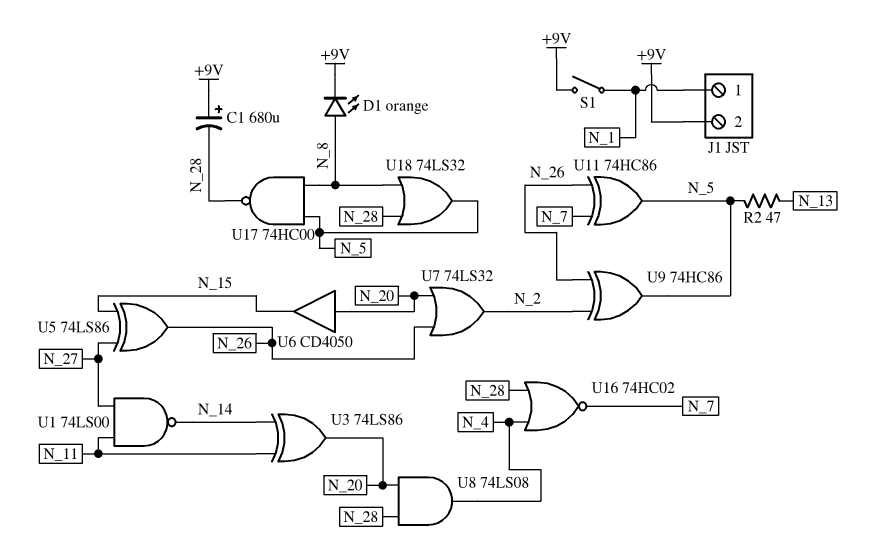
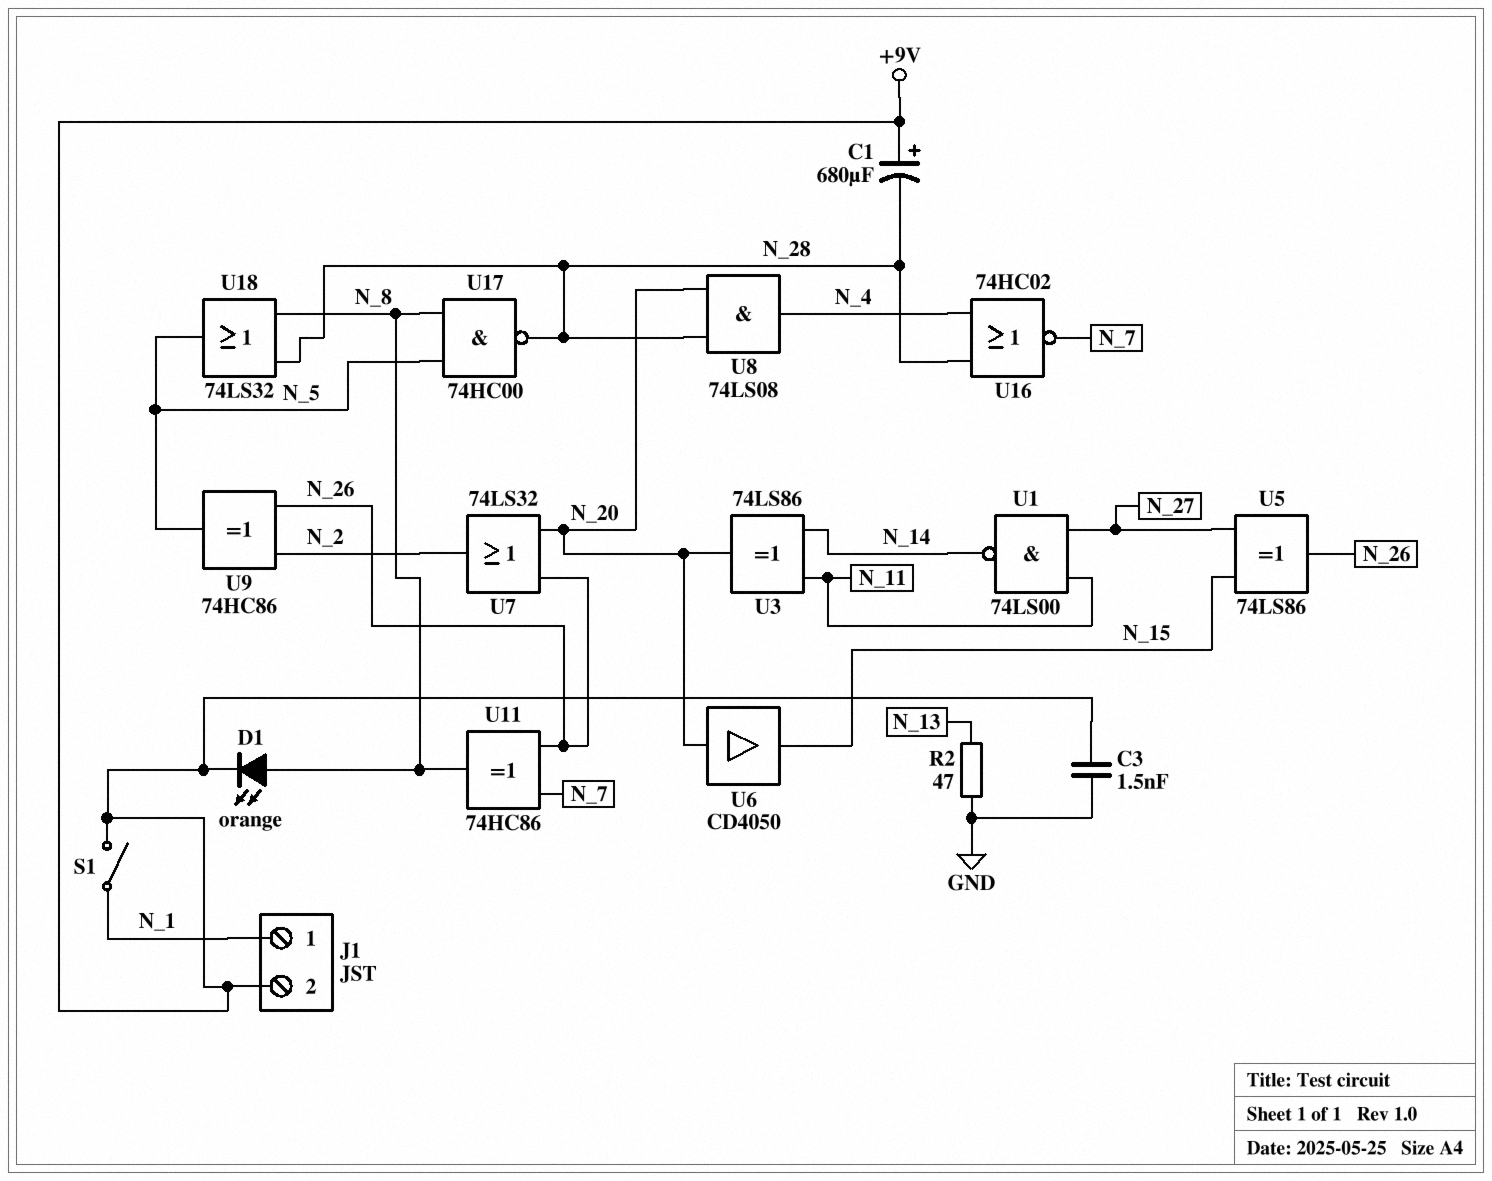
C3: none -> 1.5nF (+9V, GND)
R2: 47 (N_5, N_13) -> 47 (GND, N_13)
U11: XOR 74HC86 (in N_7, in N_26, out N_5) -> XOR 74HC86 (in N_7, in N_26, out N_8)

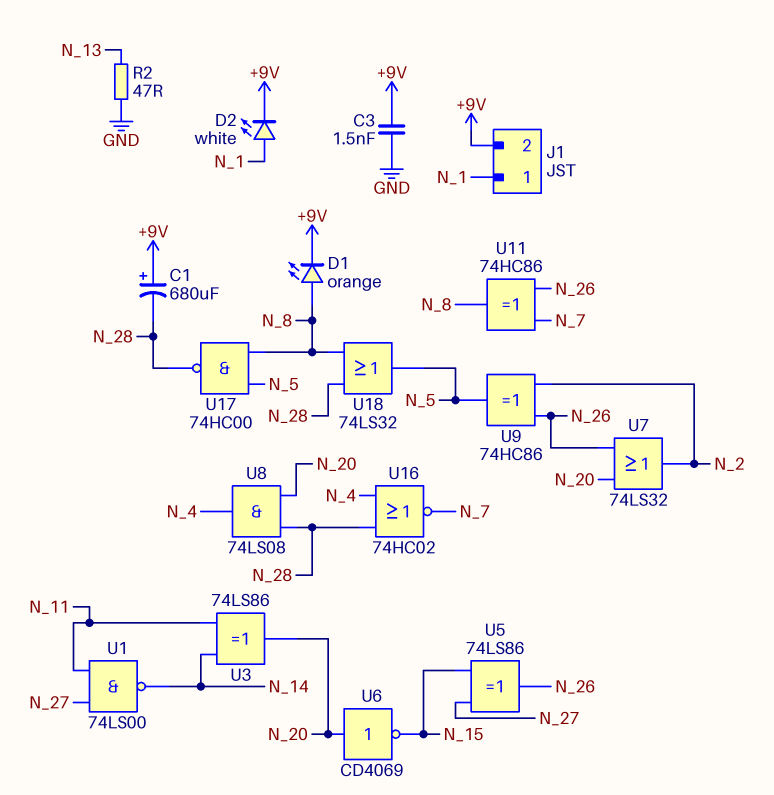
D2: none -> LED white (A N_1, K +9V)
S1: switch (+9V, N_1) -> none
U6: buffer CD4050 (in N_20, out N_15) -> NOT CD4069 (in N_20, out N_15)

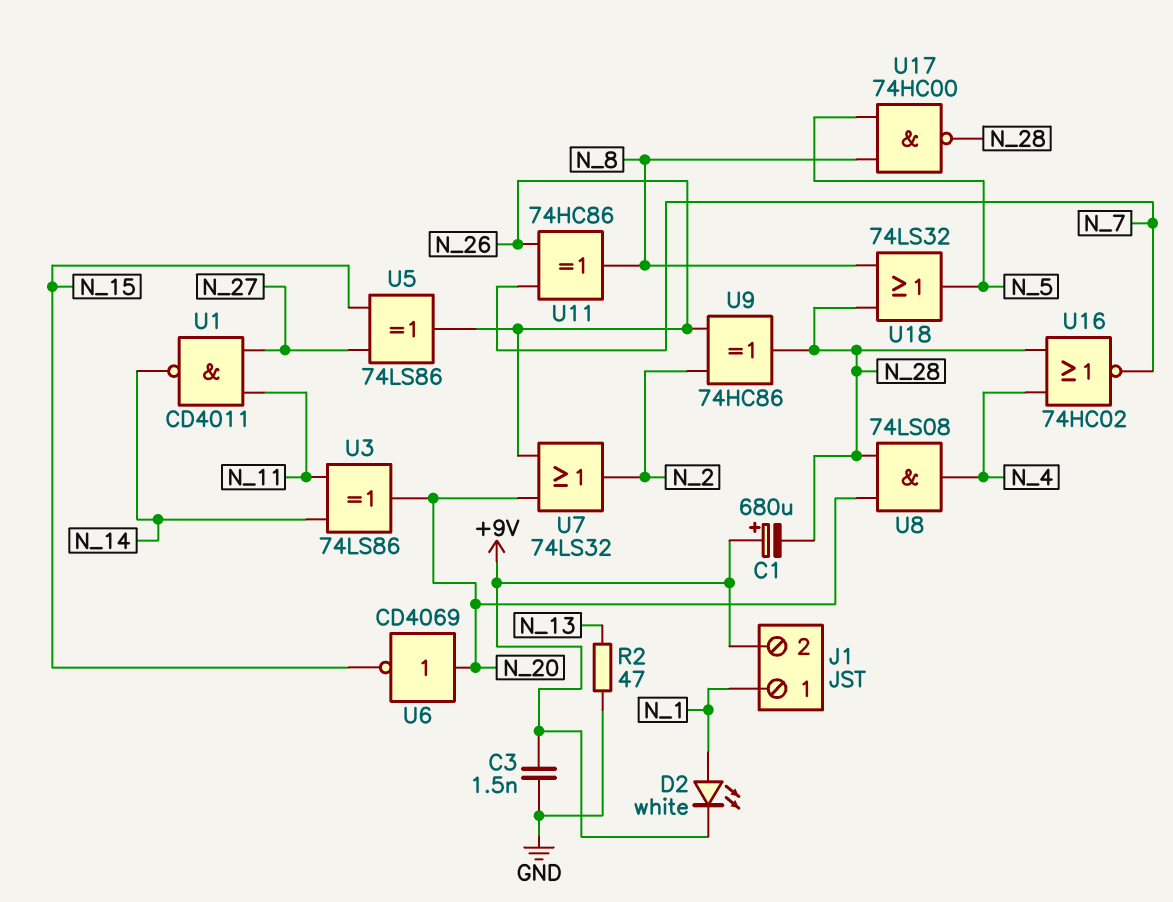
D1: LED orange (A N_8, K +9V) -> none
U1: NAND 74LS00 (in N_11, in N_27, out N_14) -> NAND CD4011 (in N_11, in N_27, out N_14)
U9: XOR 74HC86 (in N_2, in N_26, out N_5) -> XOR 74HC86 (in N_2, in N_26, out N_28)

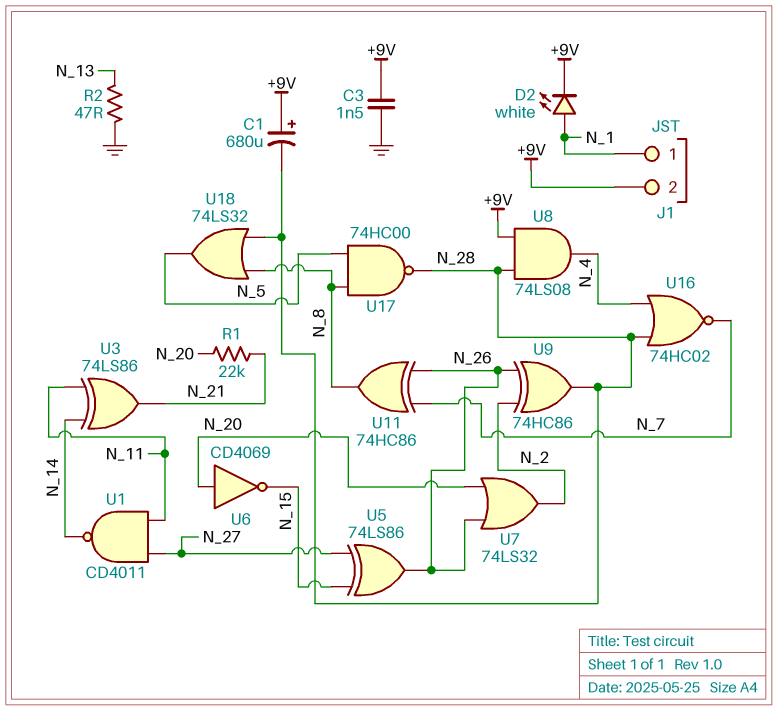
R1: none -> 22k (N_20, N_21)
U3: XOR 74LS86 (in N_11, in N_14, out N_20) -> XOR 74LS86 (in N_11, in N_14, out N_21)
U8: AND 74LS08 (in N_20, in N_28, out N_4) -> AND 74LS08 (in +9V, in N_28, out N_4)

